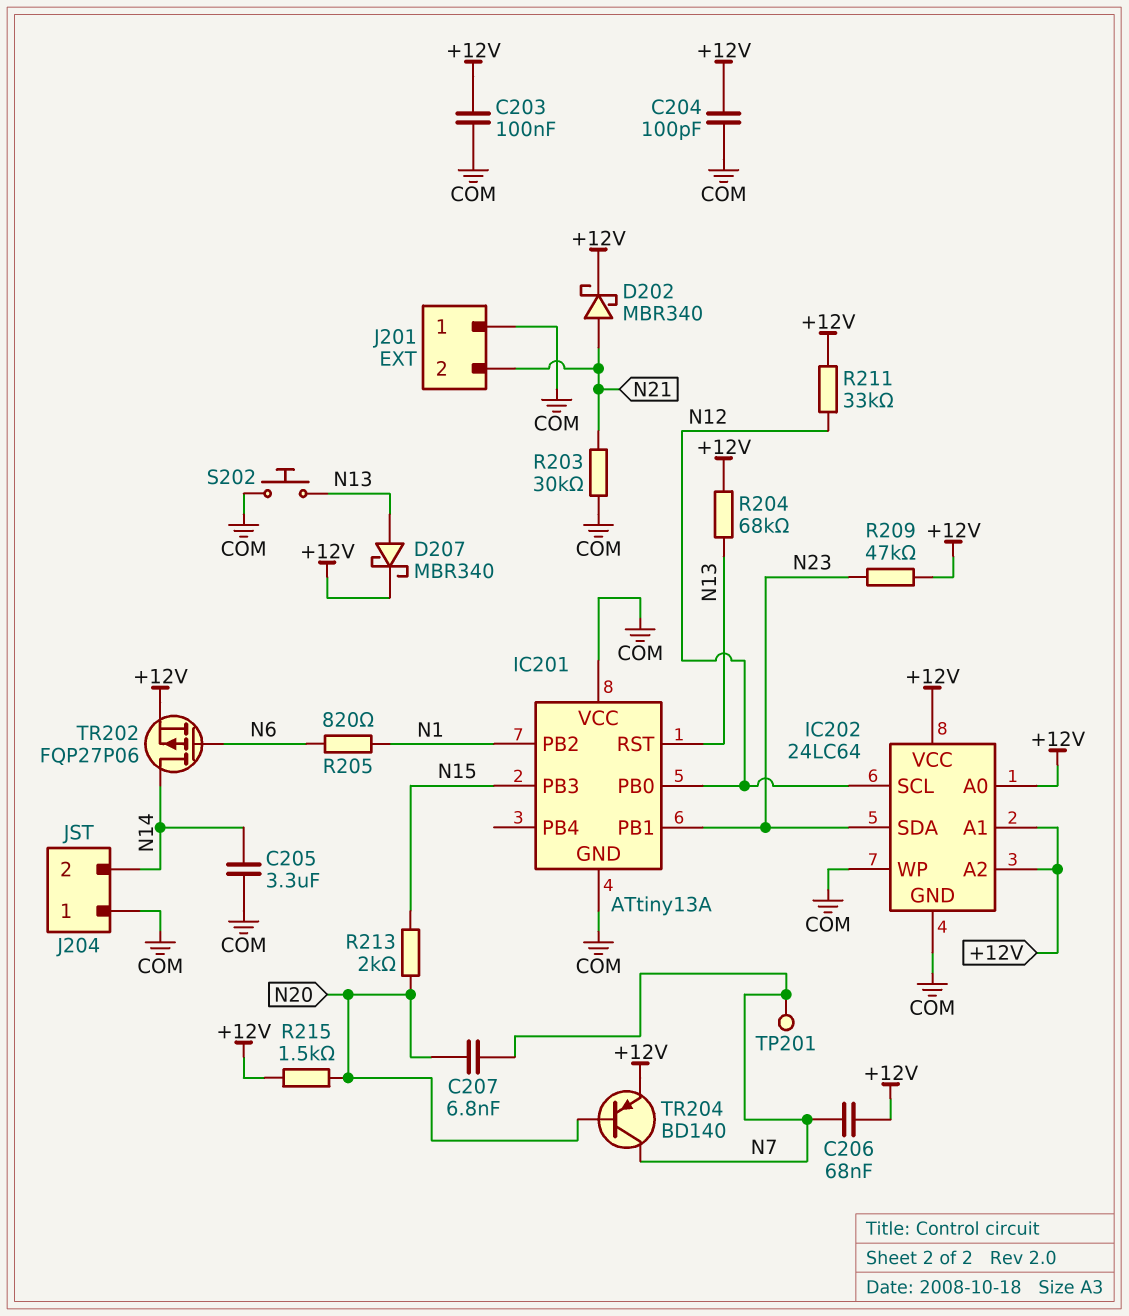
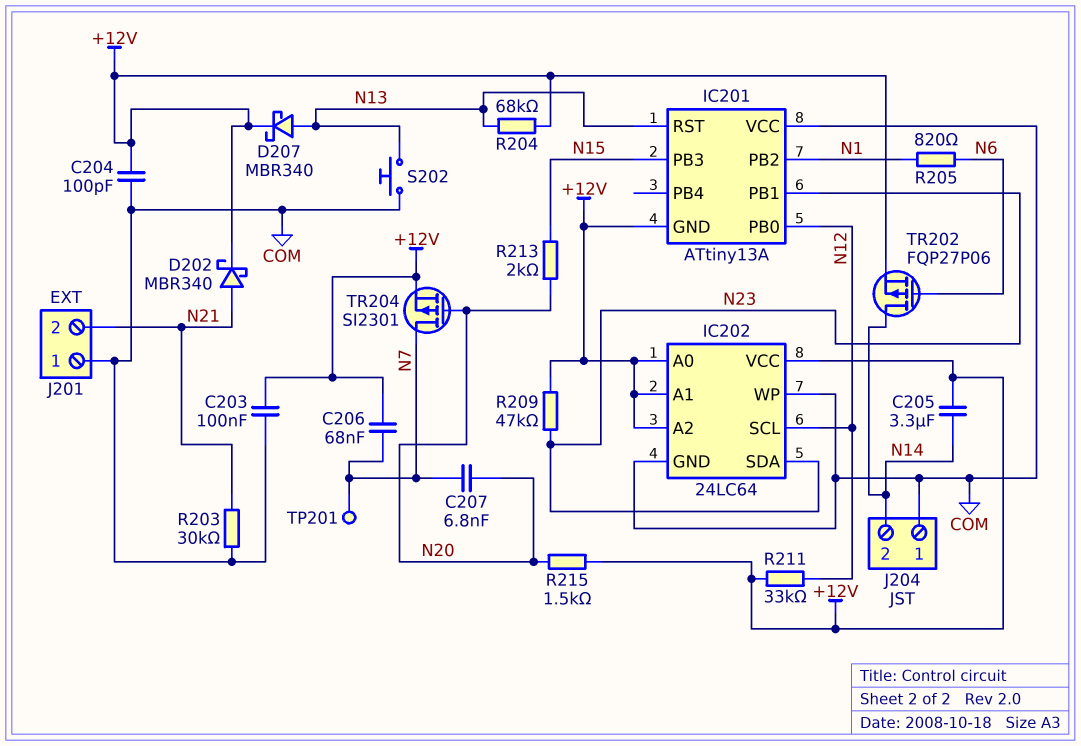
C205: 3.3uF (COM, N14) -> 3.3uF (+12V, N14)
IC201 pin GND: COM -> +12V
TR204: PNP BD140 (B N20, C N7, E +12V) -> PMOS SI2301 (G N20, D N7, S +12V)

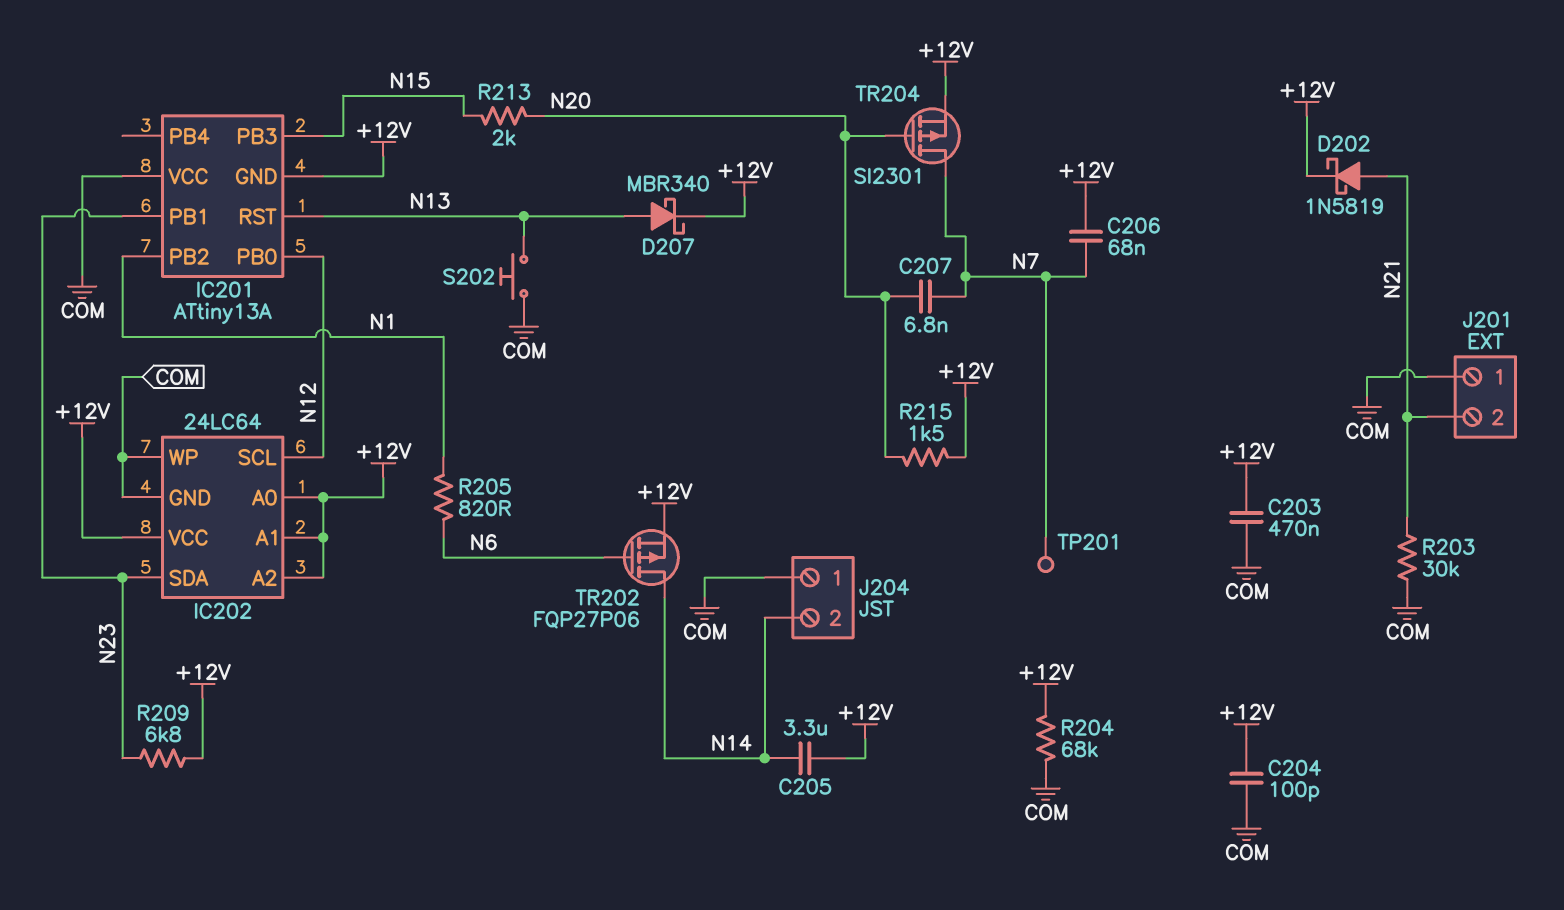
C203: 100nF (+12V, COM) -> 470nF (+12V, COM)
D202: schottky MBR340 (A N21, K +12V) -> schottky 1N5819 (A N21, K +12V)
R204: 68k (+12V, N13) -> 68k (+12V, COM)
R209: 47k (+12V, N23) -> 6.8k (+12V, N23)
R211: 33k (+12V, N12) -> none

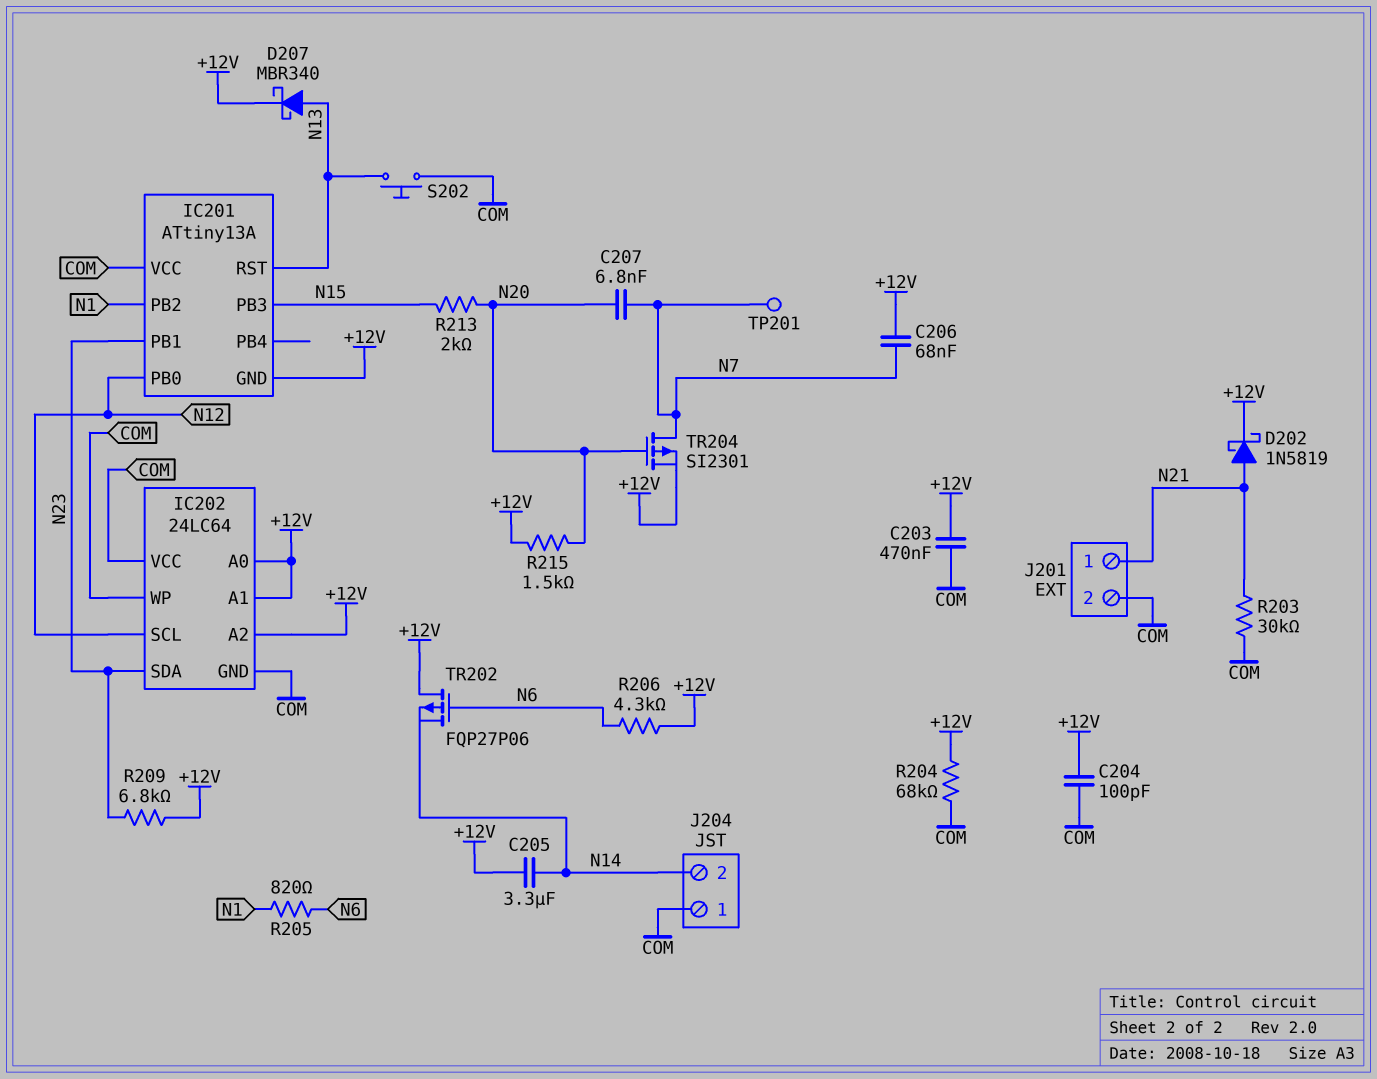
IC202 pin VCC: +12V -> COM
J201 pin 1: COM -> N21
J201 pin 2: N21 -> COM
R206: none -> 4.3k (+12V, N6)
TR202: PMOS FQP27P06 (G N6, D N14, S +12V) -> PMOS FQP27P06 (G N6, D +12V, S N14)

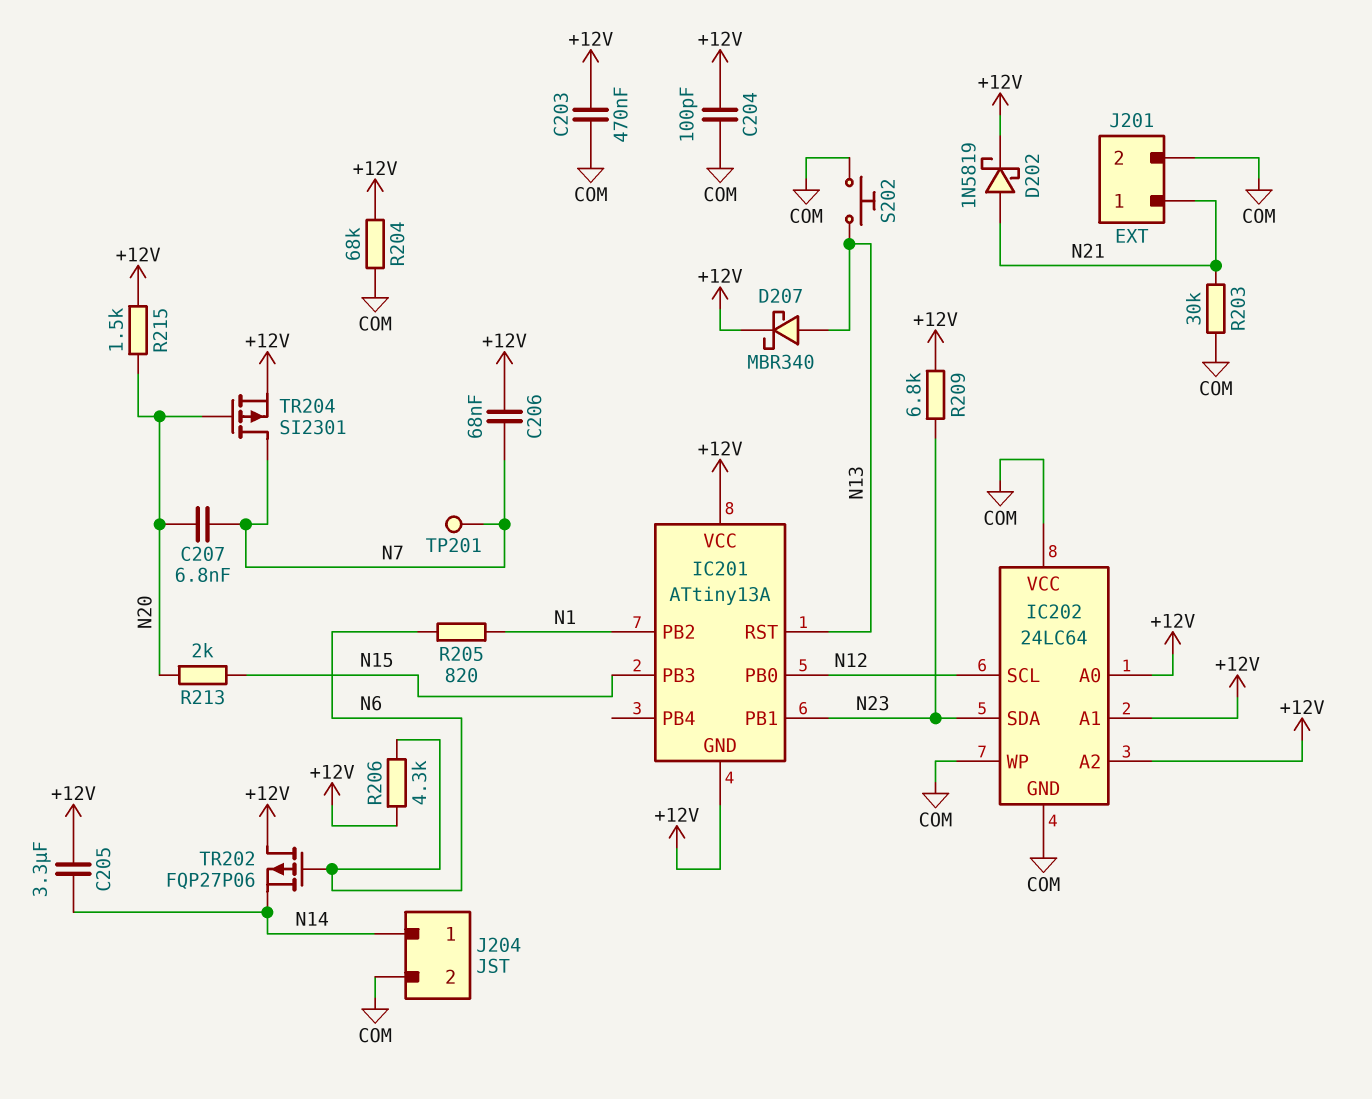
IC201 pin VCC: COM -> +12V
J204 pin 1: COM -> N14
J204 pin 2: N14 -> COM

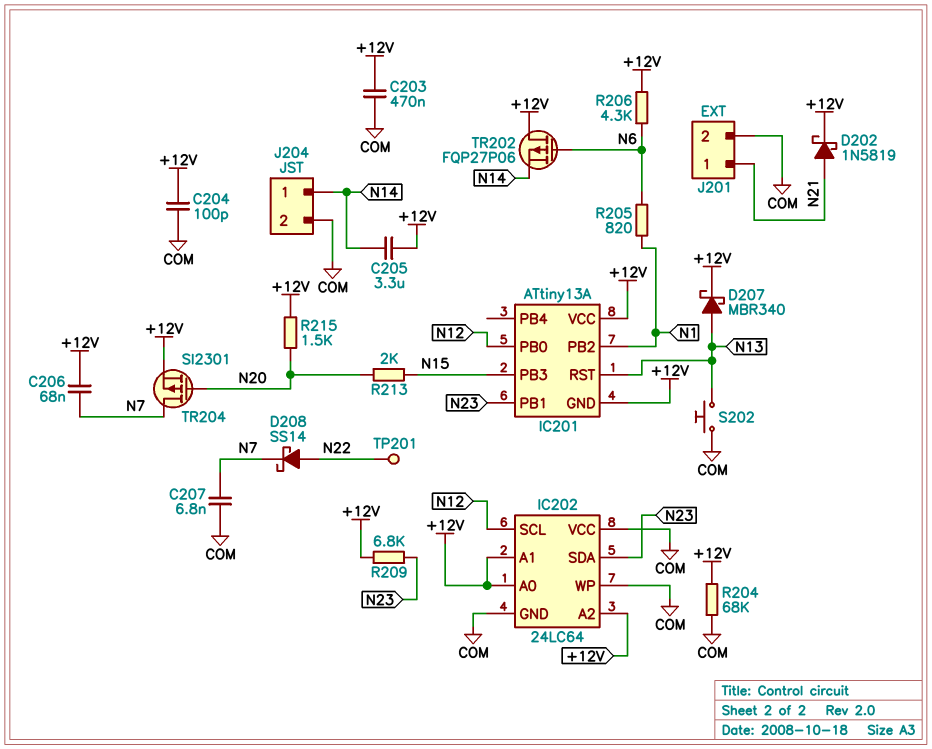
C207: 6.8nF (N7, N20) -> 6.8nF (COM, N7)
D208: none -> schottky SS14 (A N22, K N7)
R203: 30k (COM, N21) -> none
TP201: test point (N7) -> test point (N22)

